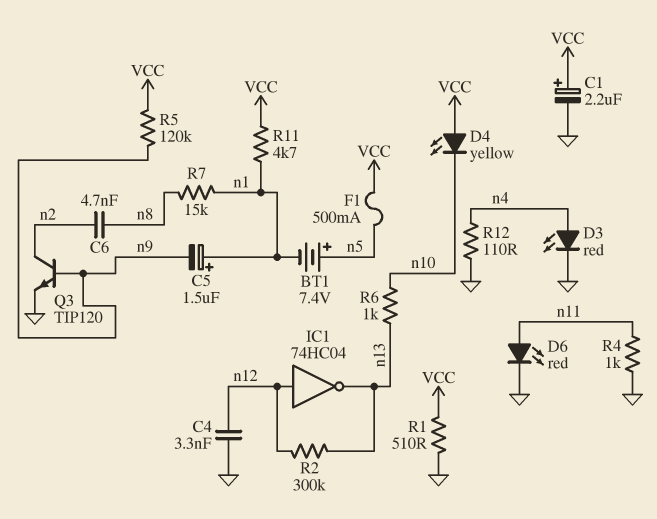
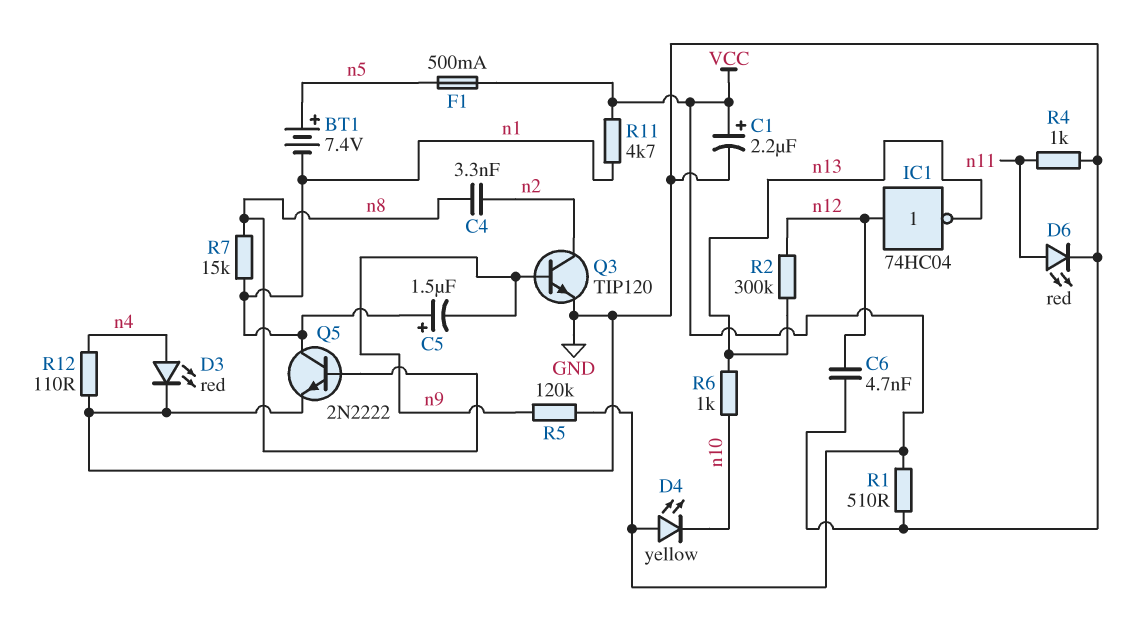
C4: 3.3nF (GND, n12) -> 3.3nF (n2, n8)
C6: 4.7nF (n2, n8) -> 4.7nF (GND, n12)
Q5: none -> NPN 2N2222 (B n8, C n1, E GND)

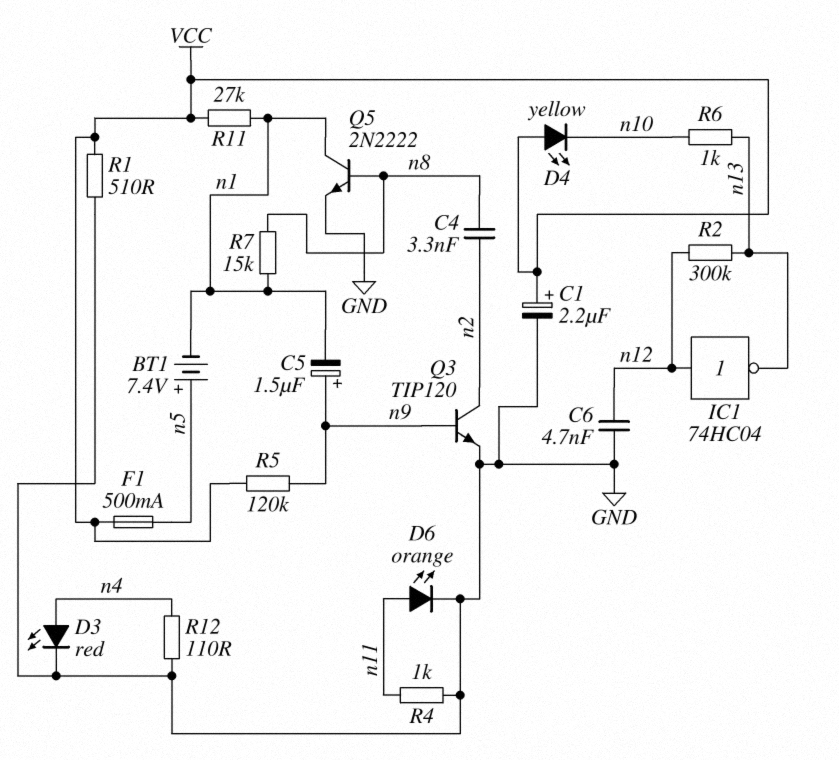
C5: 1.5uF (plus n1, minus n9) -> 1.5uF (plus n9, minus n1)
D6: LED red (A n11, K GND) -> LED orange (A n11, K GND)
R11: 4.7k (VCC, n1) -> 27k (VCC, n1)

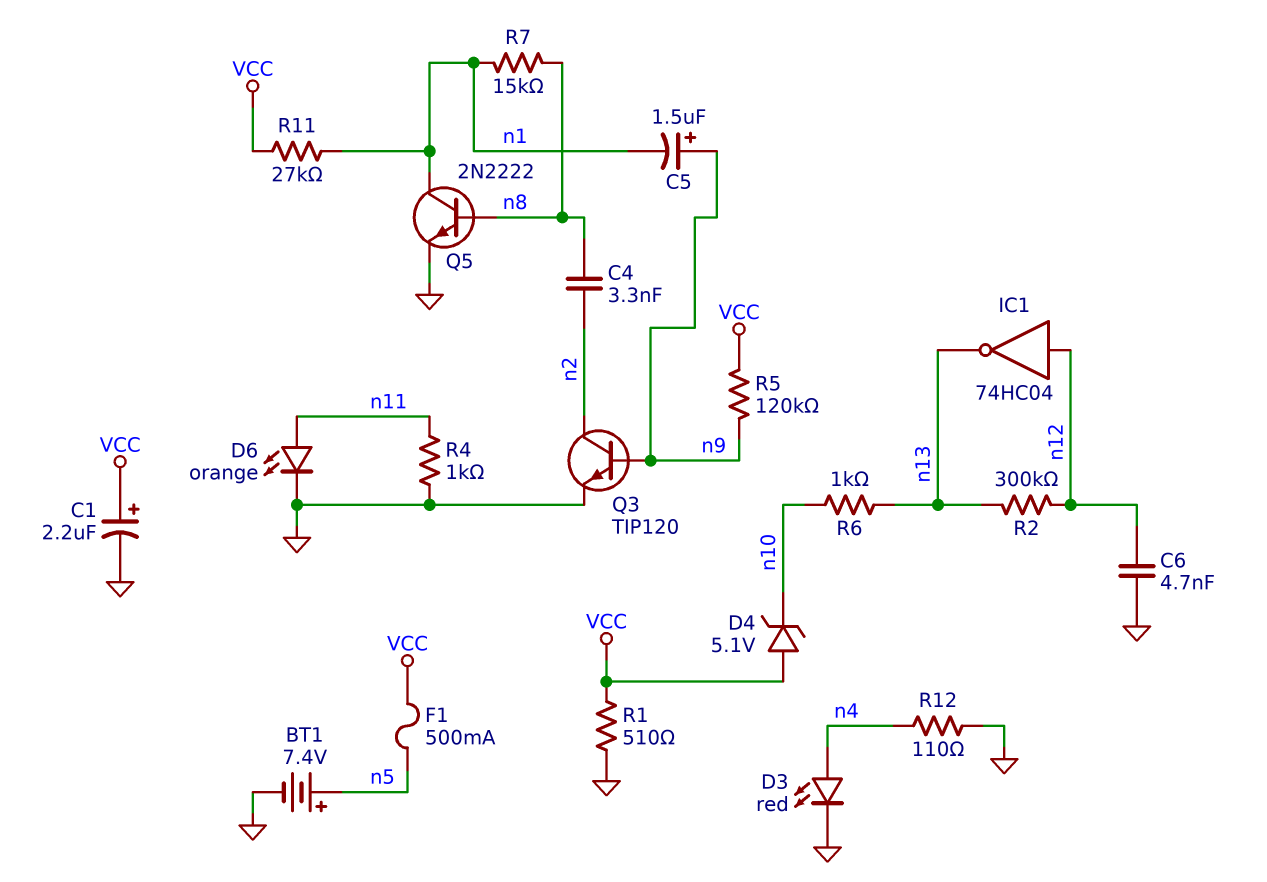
BT1: 7.4V (plus n5, minus n1) -> 7.4V (plus n5, minus GND)
D4: LED yellow (A VCC, K n10) -> zener 5.1V (A VCC, K n10)

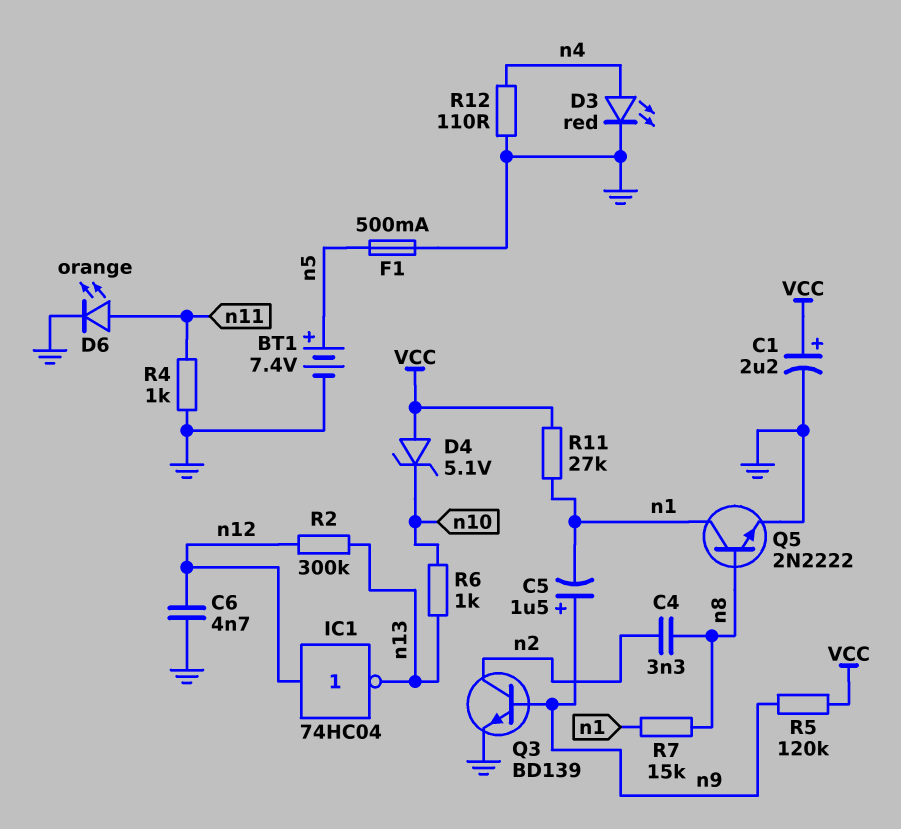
F1: 500mA (VCC, n5) -> 500mA (GND, n5)
Q3: NPN TIP120 (B n9, C n2, E GND) -> NPN BD139 (B n9, C n2, E GND)
R1: 510 (GND, VCC) -> none

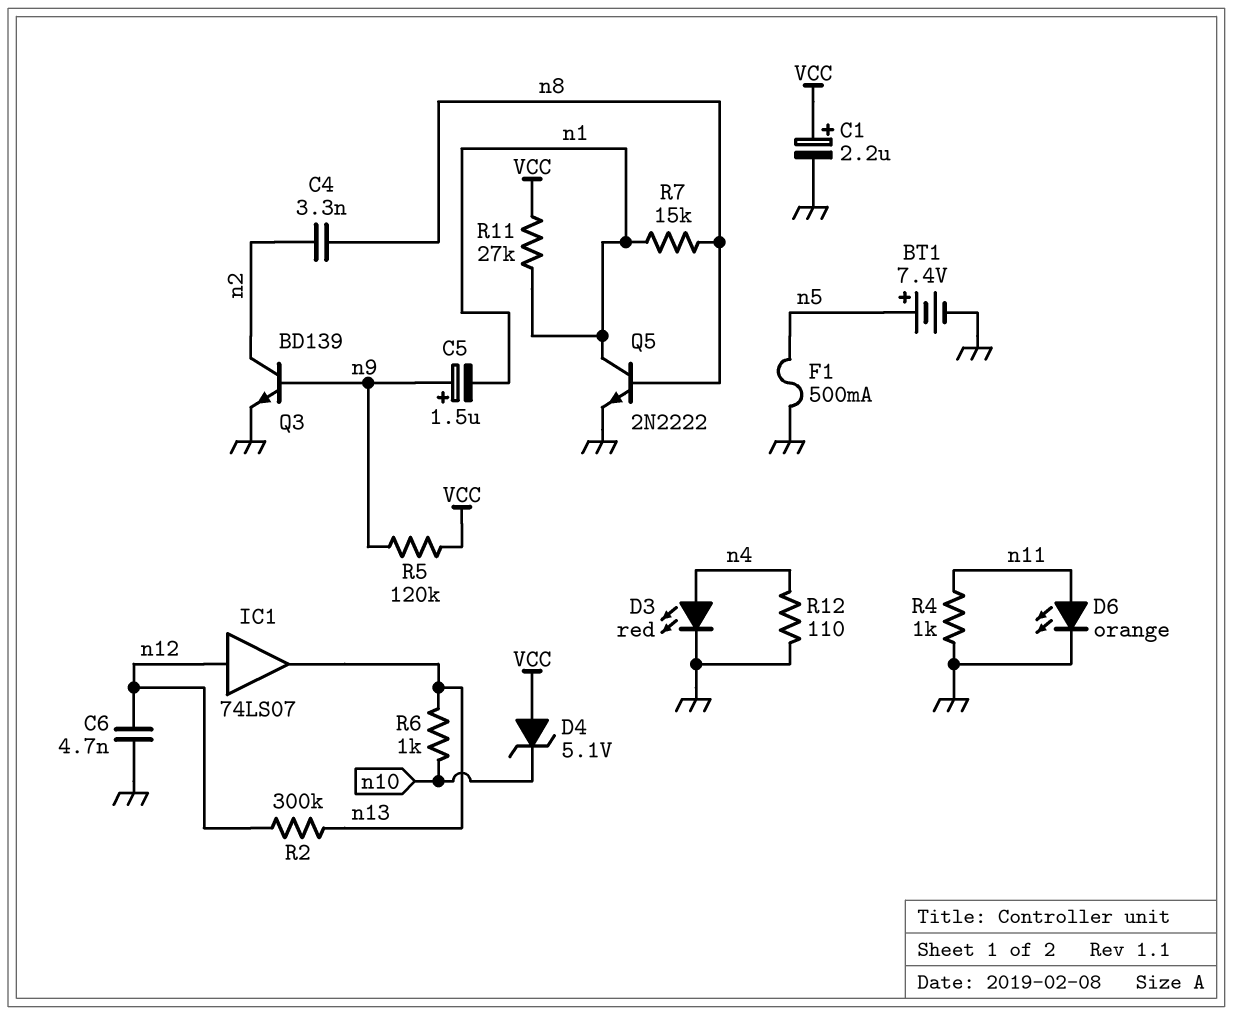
IC1: NOT 74HC04 (in n12, out n13) -> buffer 74LS07 (in n12, out n13)

